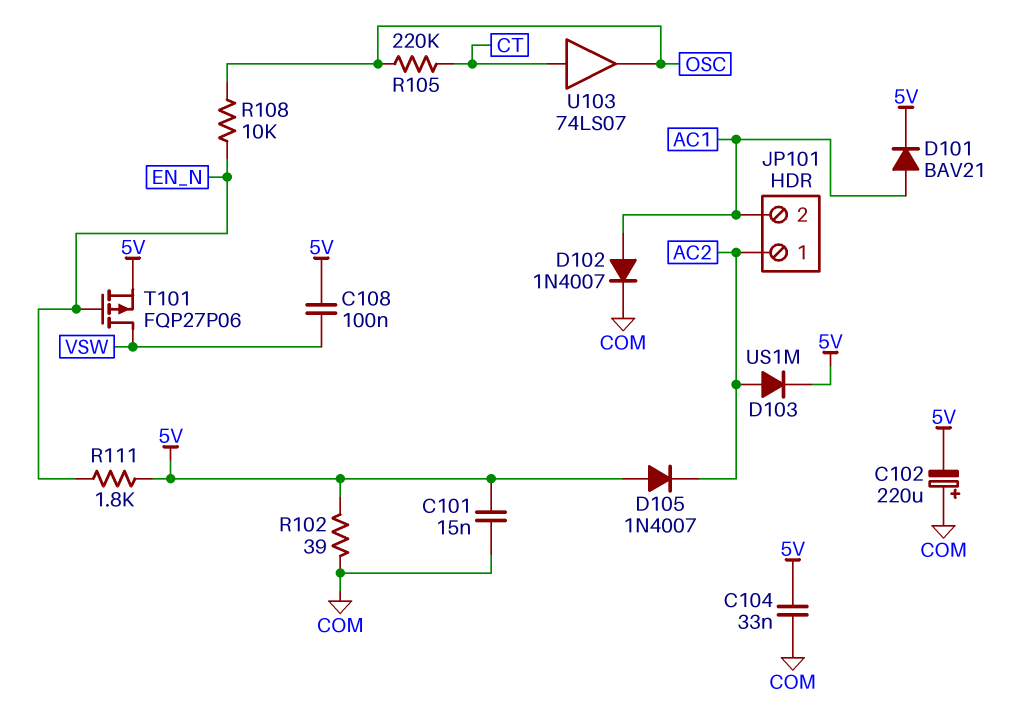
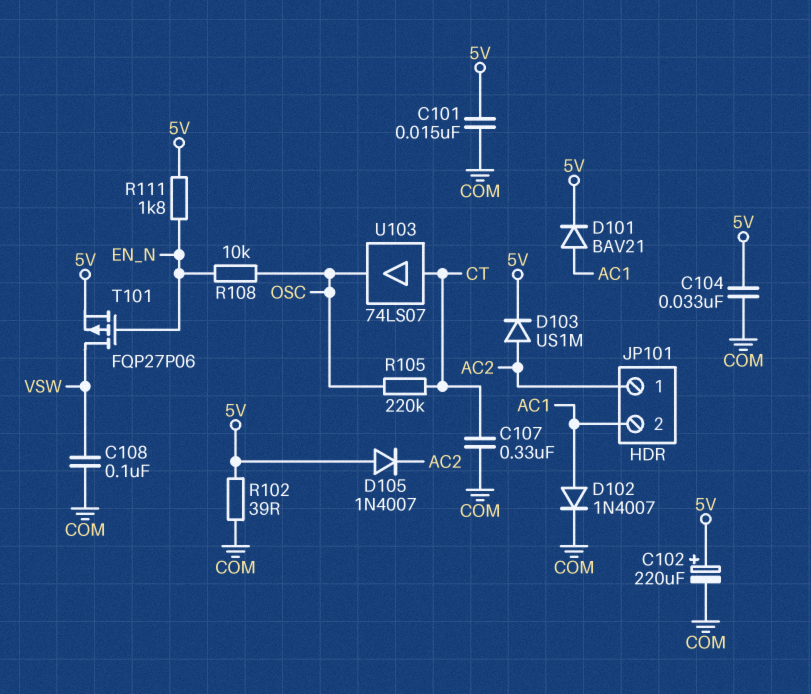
C102: 220uF (plus COM, minus 5V) -> 220uF (plus 5V, minus COM)
C107: none -> 330nF (COM, CT)
C108: 100nF (5V, VSW) -> 100nF (COM, VSW)

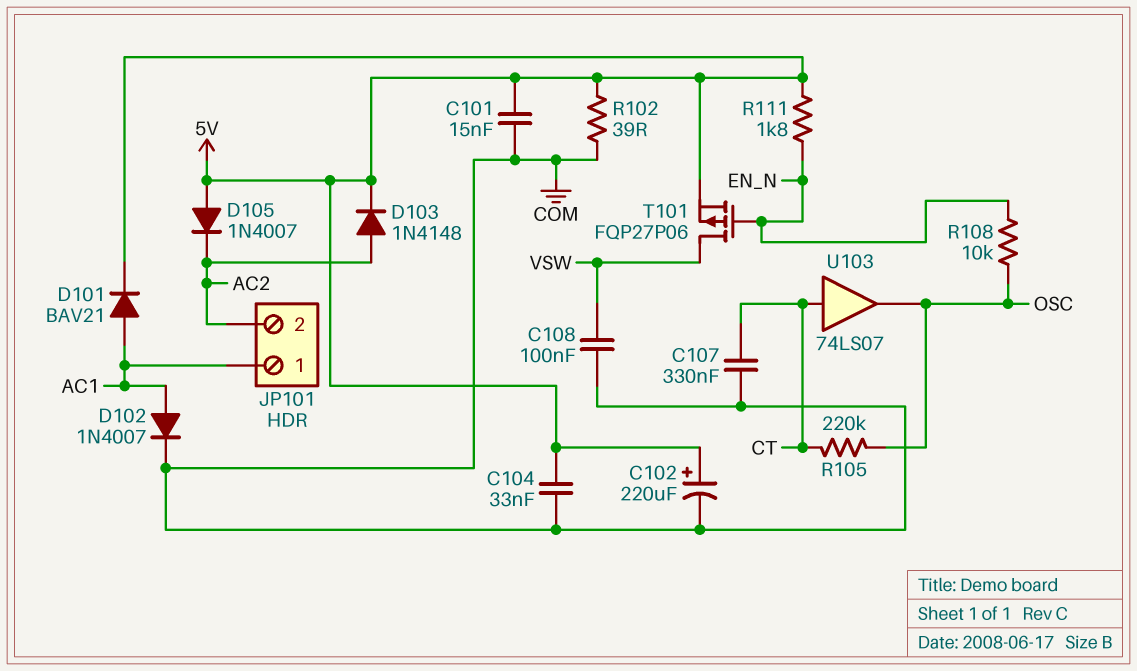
D103: diode US1M (A AC2, K 5V) -> diode 1N4148 (A AC2, K 5V)
JP101 pin 1: AC2 -> AC1
JP101 pin 2: AC1 -> AC2

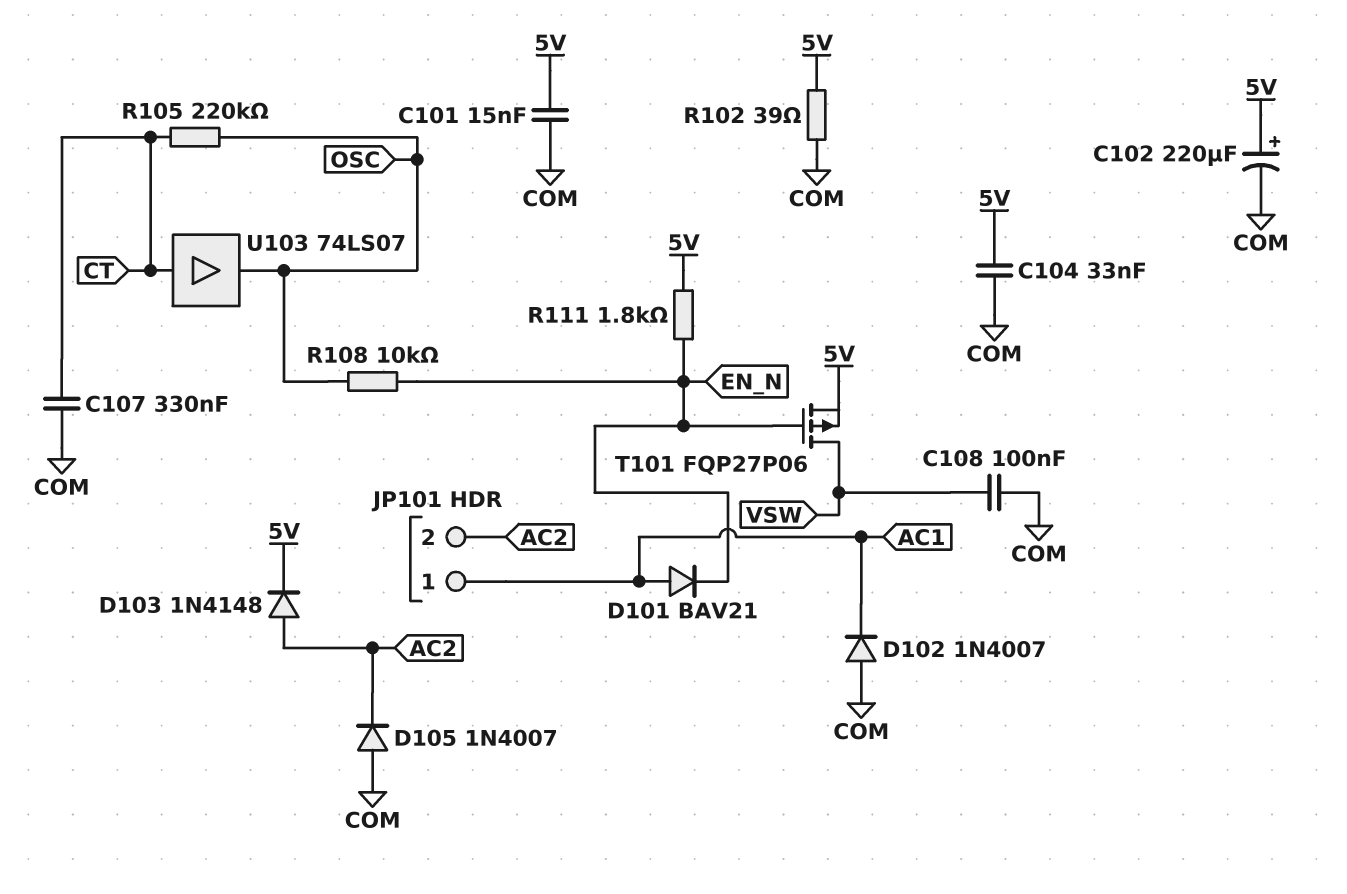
D101: diode BAV21 (A AC1, K 5V) -> diode BAV21 (A AC1, K EN_N)
D102: diode 1N4007 (A AC1, K COM) -> diode 1N4007 (A COM, K AC1)
D105: diode 1N4007 (A 5V, K AC2) -> diode 1N4007 (A COM, K AC2)

